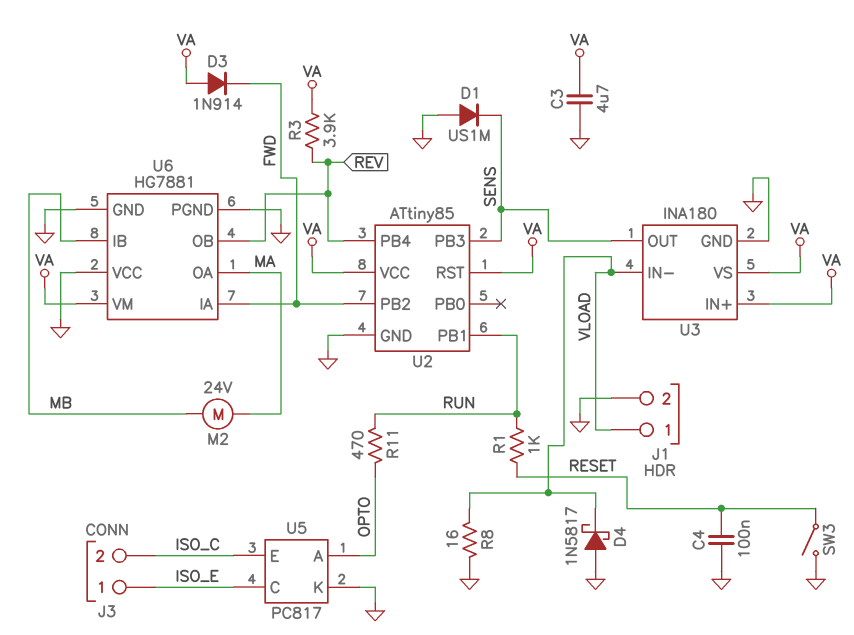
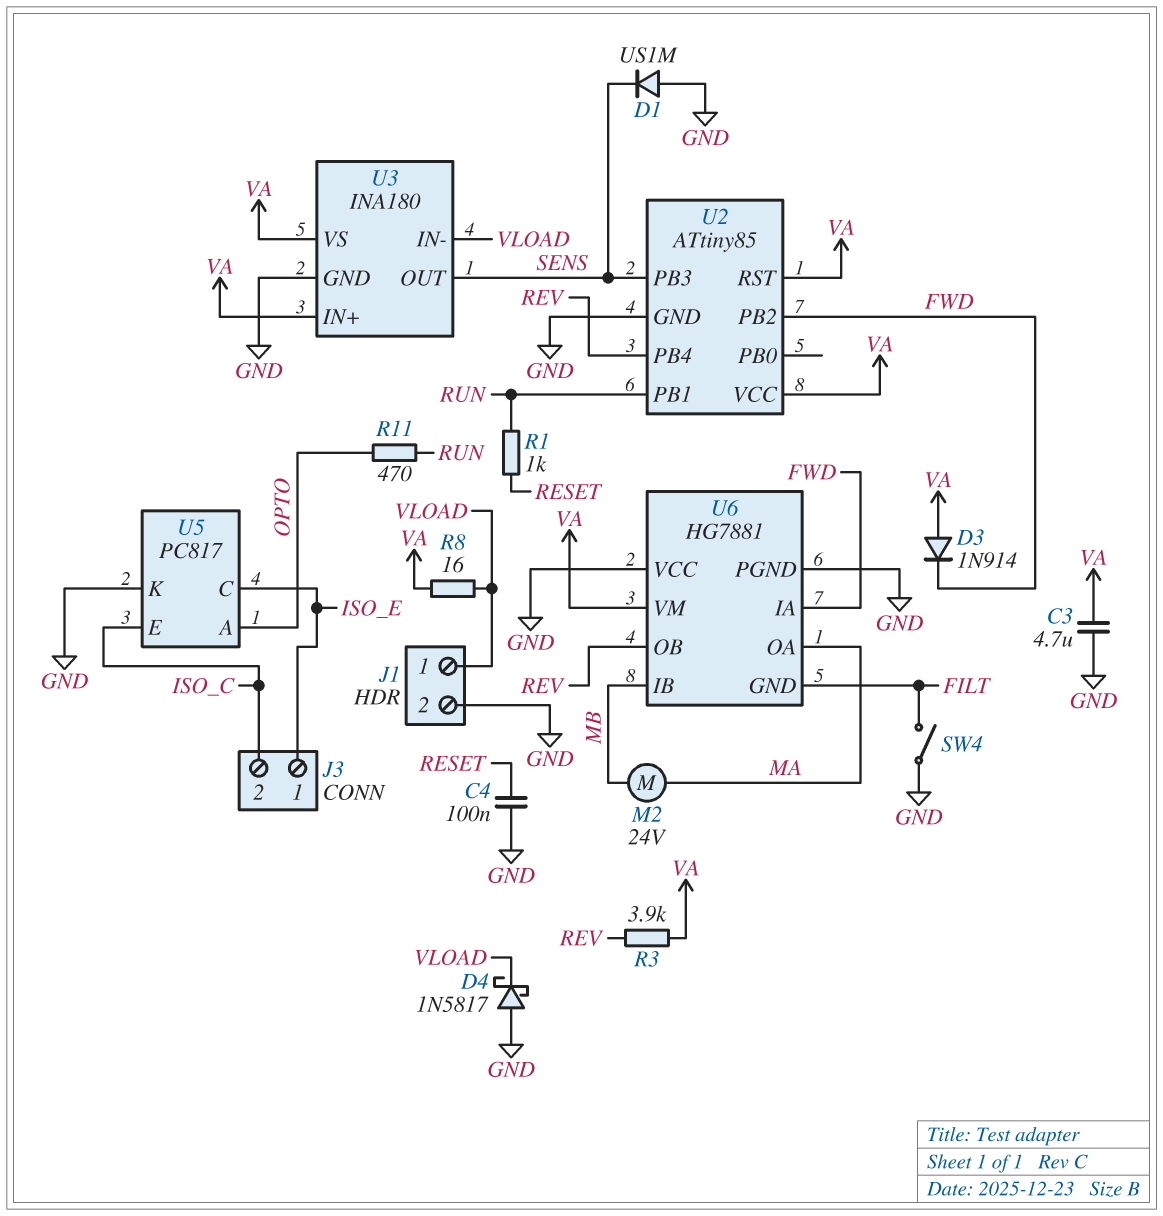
R8: 16 (GND, VLOAD) -> 16 (VA, VLOAD)
SW3: switch (GND, RESET) -> none
SW4: none -> switch (FILT, GND)
U6 pin GND: GND -> FILT

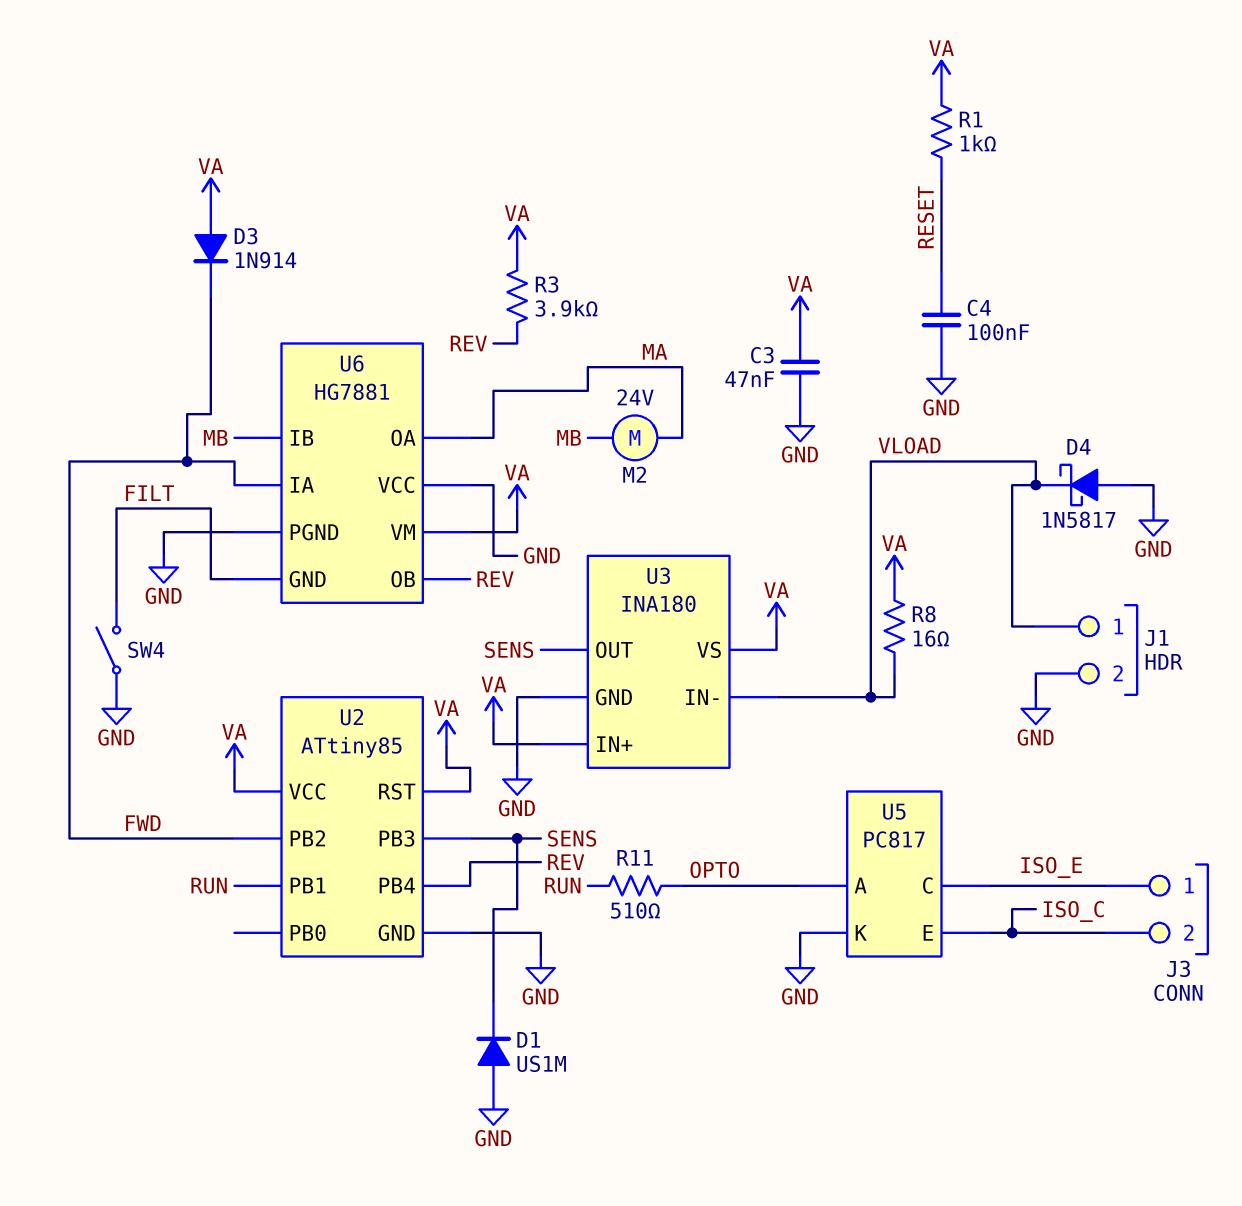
C3: 4.7uF (GND, VA) -> 47nF (GND, VA)
R1: 1k (RESET, RUN) -> 1k (RESET, VA)
R11: 470 (OPTO, RUN) -> 510 (OPTO, RUN)

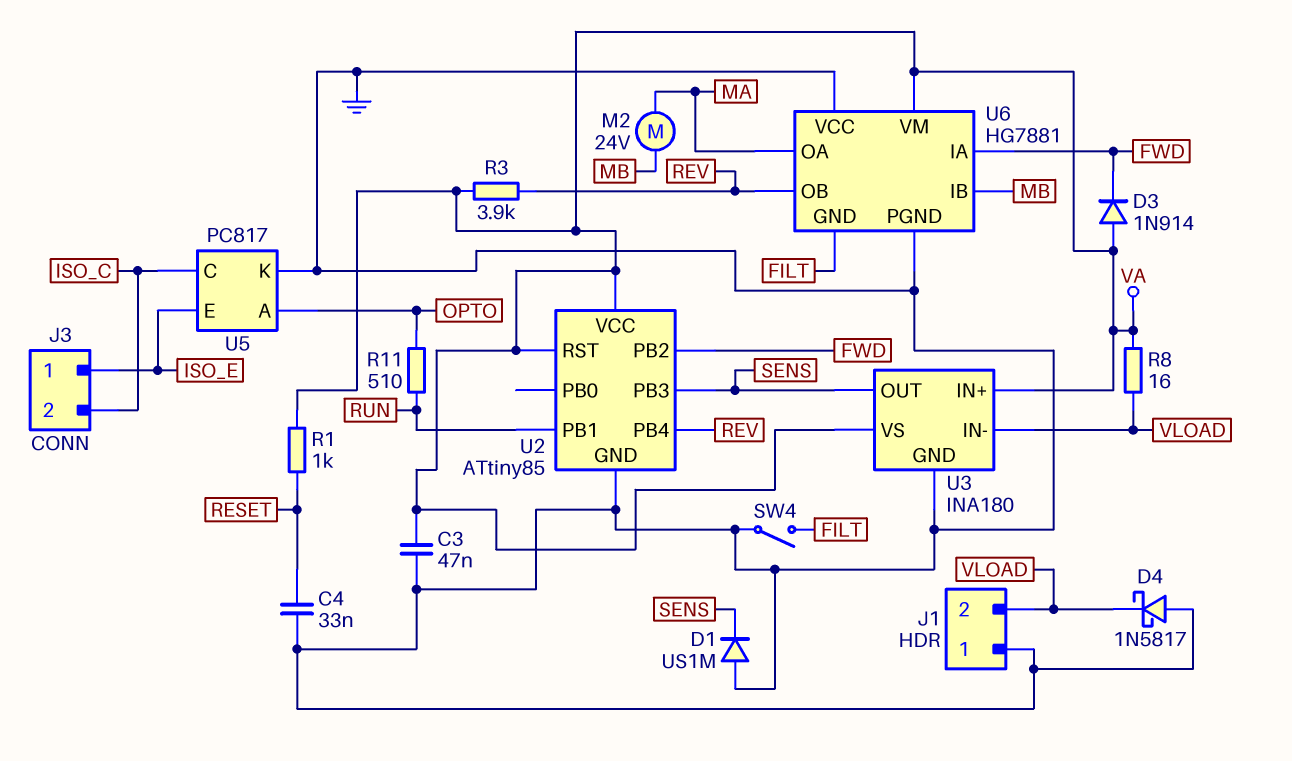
C4: 100nF (GND, RESET) -> 33nF (GND, RESET)
J1 pin 1: VLOAD -> GND
J1 pin 2: GND -> VLOAD
U5 pin C: ISO_E -> ISO_C
U5 pin E: ISO_C -> ISO_E

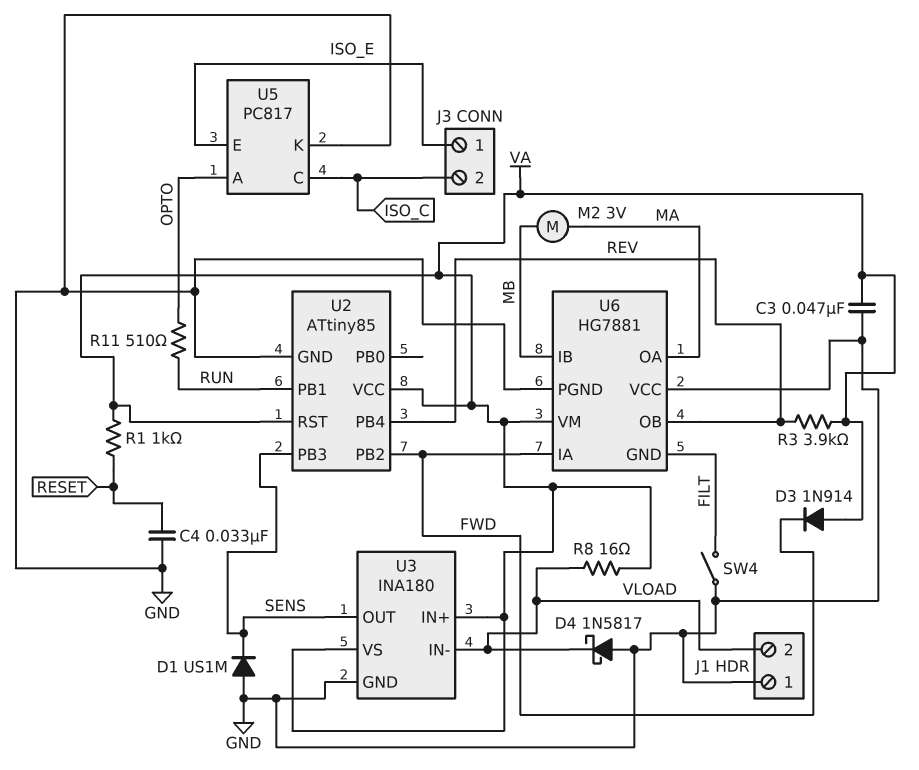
M2: motor 24V (MA, MB) -> motor 3V (MA, MB)

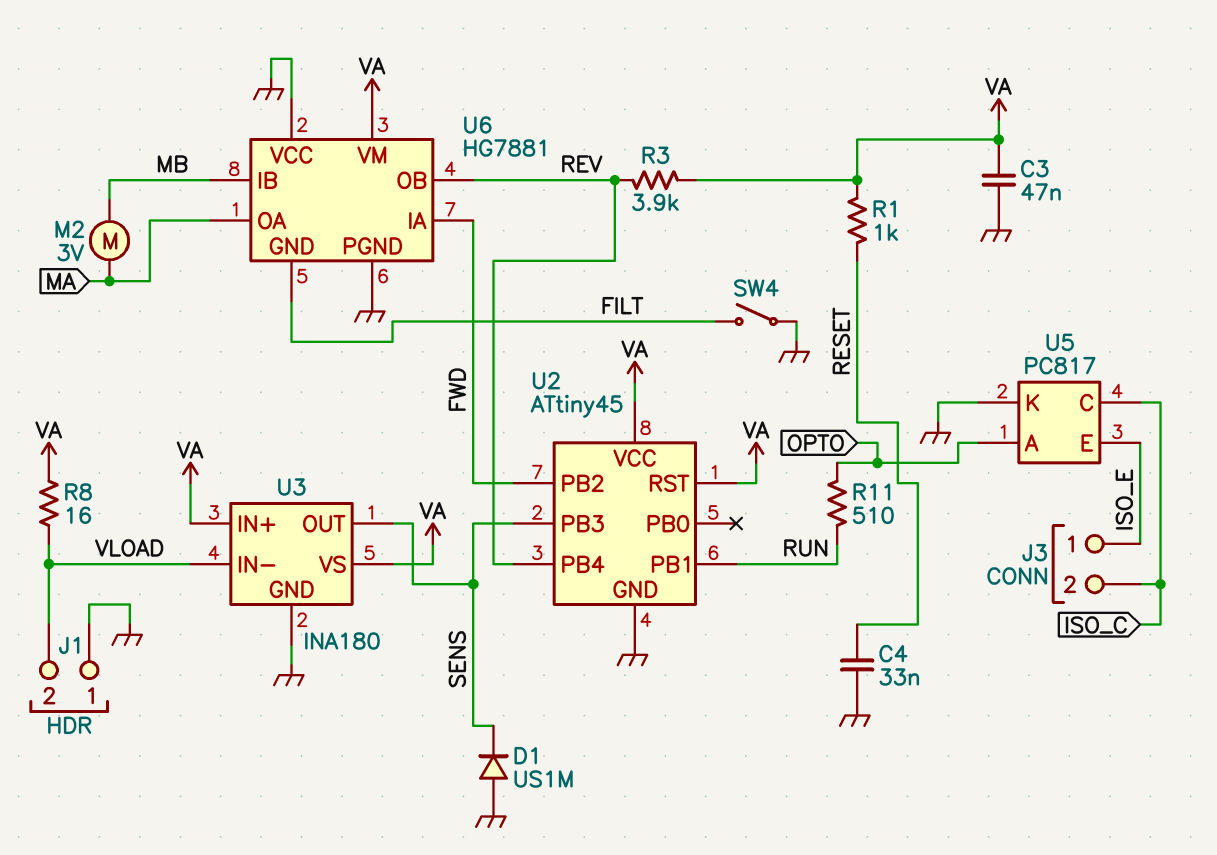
D3: diode 1N914 (A VA, K FWD) -> none
D4: schottky 1N5817 (A GND, K VLOAD) -> none
U2: ATtiny85 -> ATtiny45

